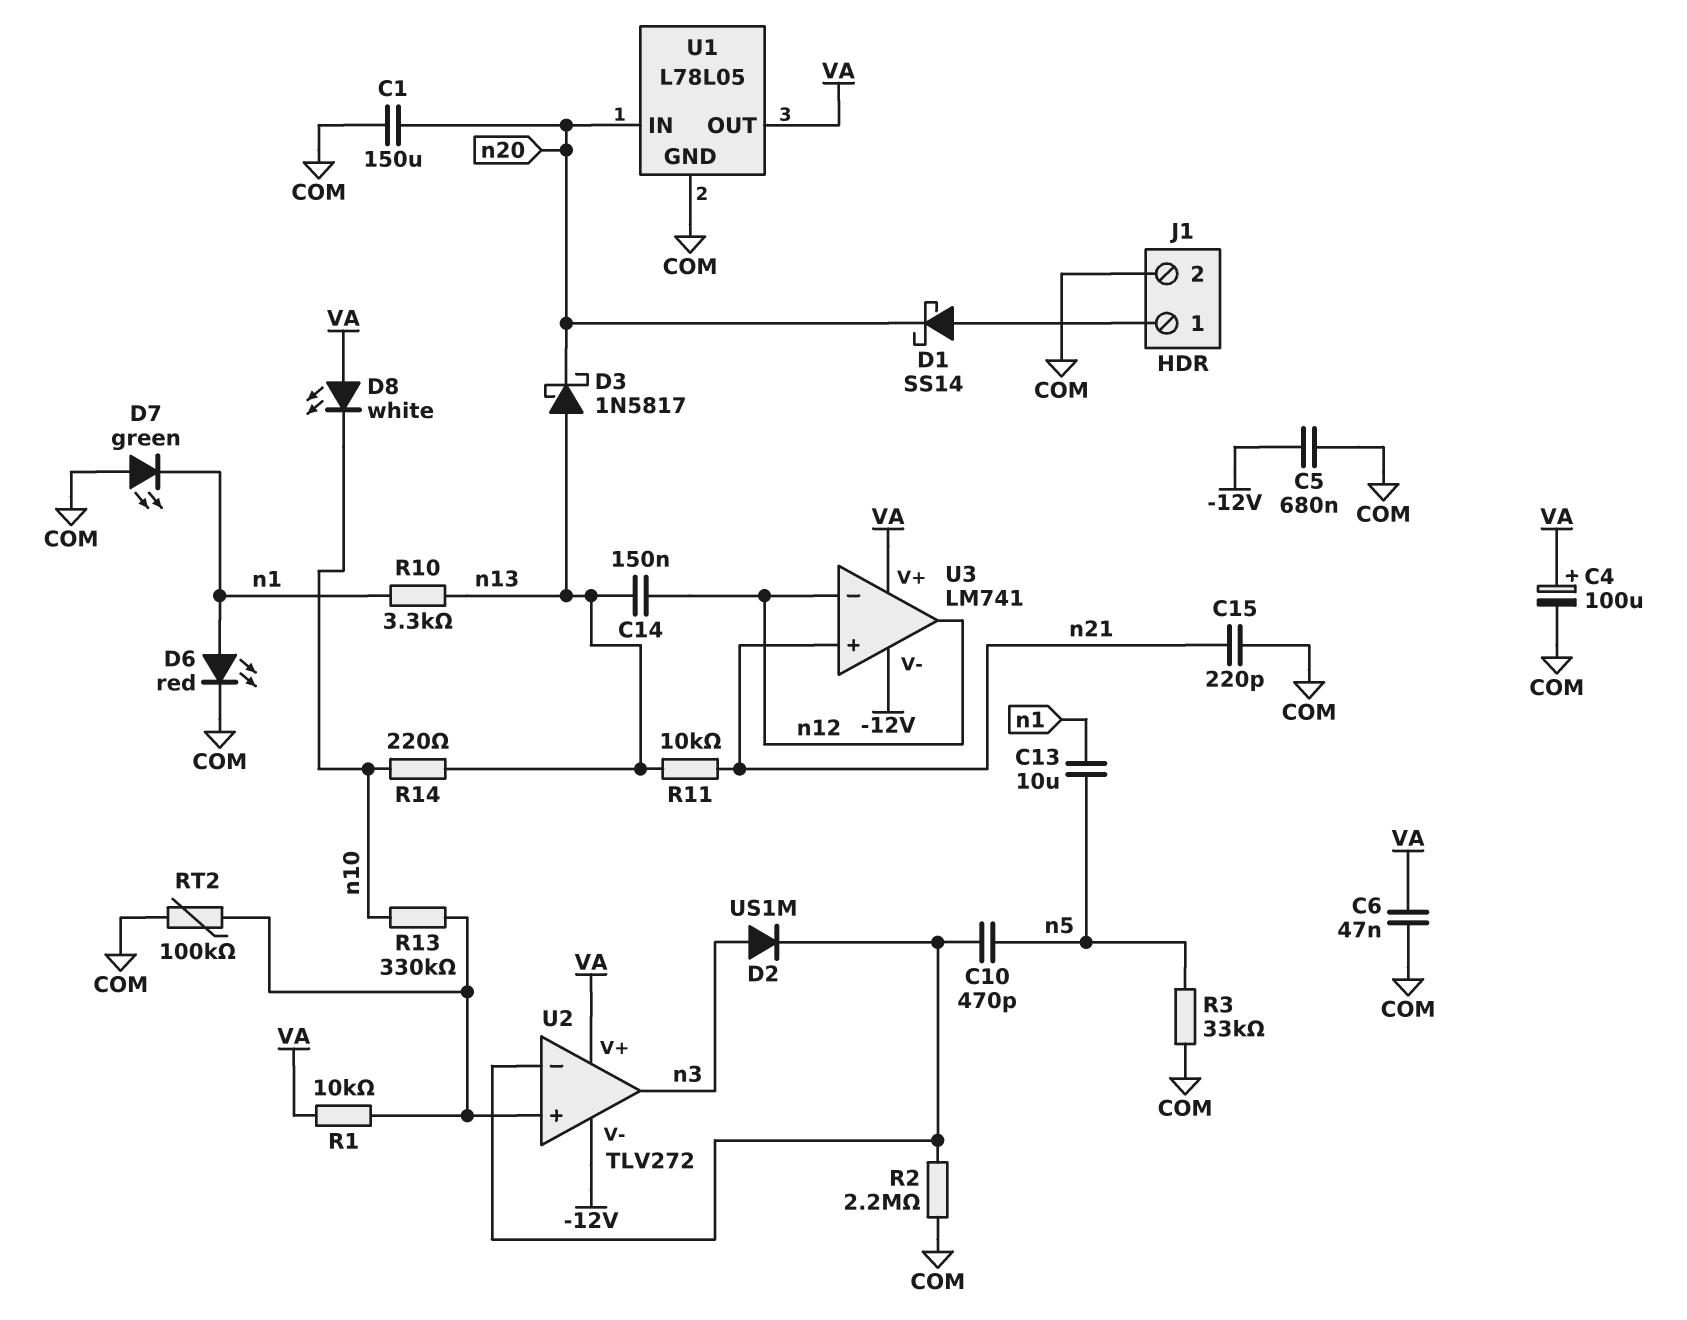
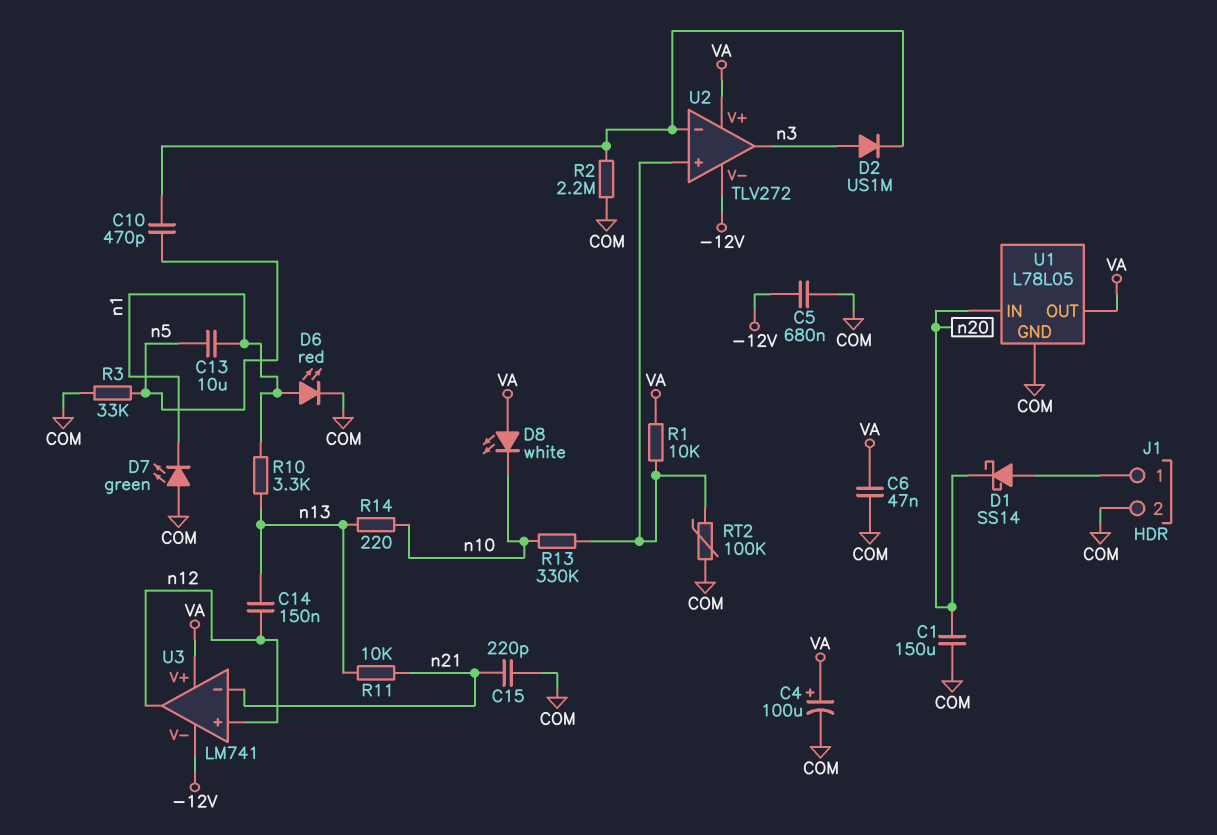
D3: schottky 1N5817 (A n13, K n20) -> none
U3 pin in+: n21 -> n12
U3 pin in-: n12 -> n21

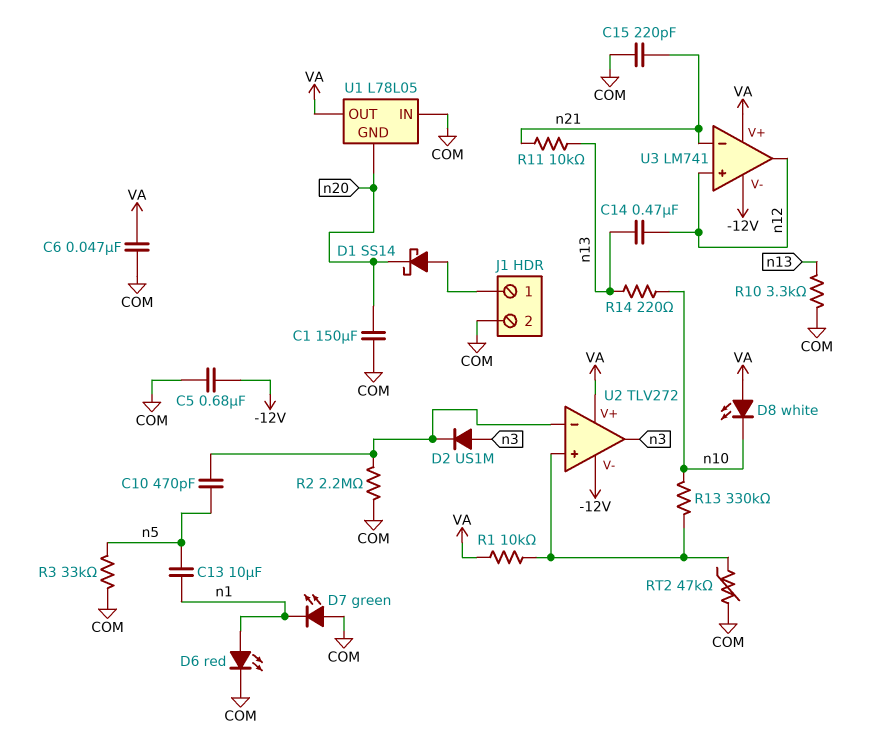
C4: 100uF (plus VA, minus COM) -> none
C14: 150nF (n12, n13) -> 470nF (n12, n13)
R10: 3.3k (n1, n13) -> 3.3k (COM, n13)
RT2: 100k (COM, U2/in+) -> 47k (COM, U2/in+)
U1 pin GND: COM -> n20
U1 pin IN: n20 -> COM

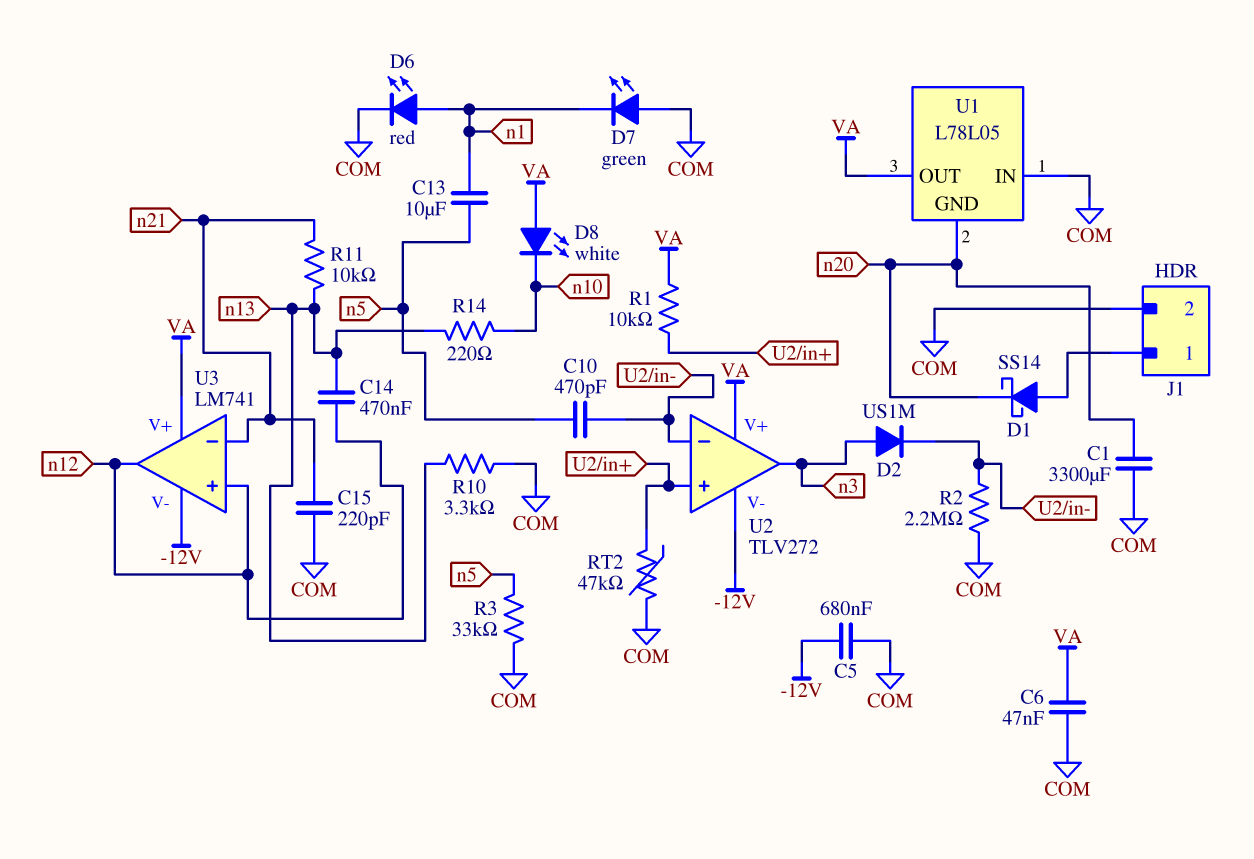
C1: 150uF (COM, n20) -> 3300uF (COM, n20)
R13: 330k (U2/in+, n10) -> none

